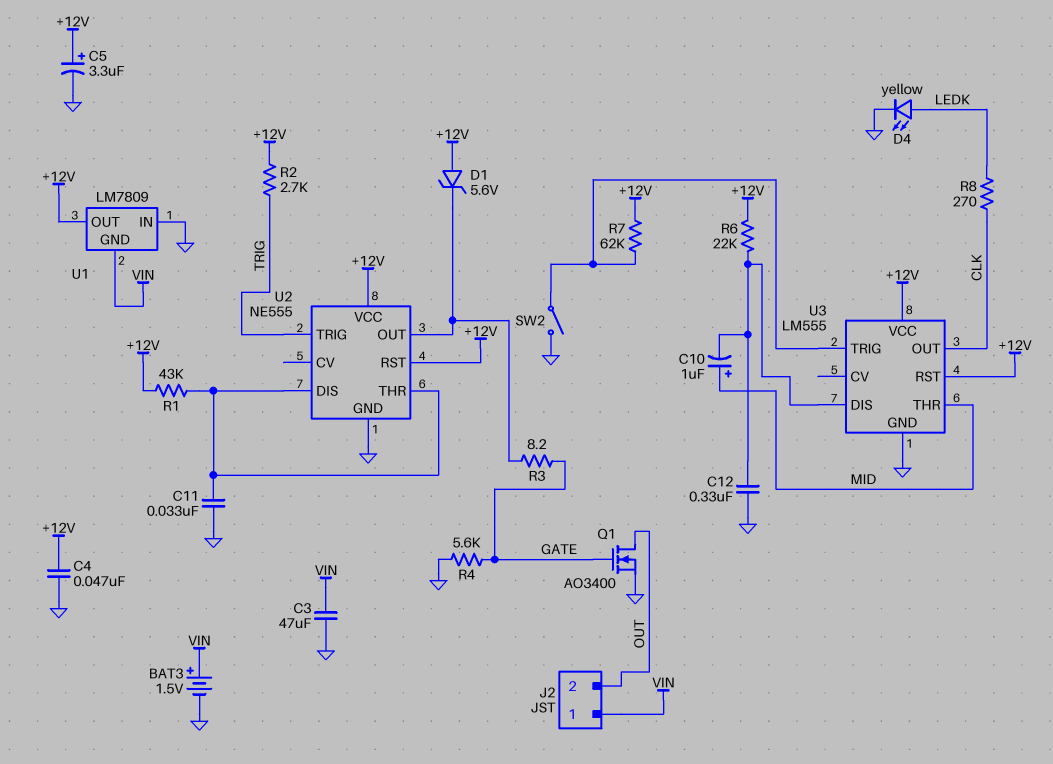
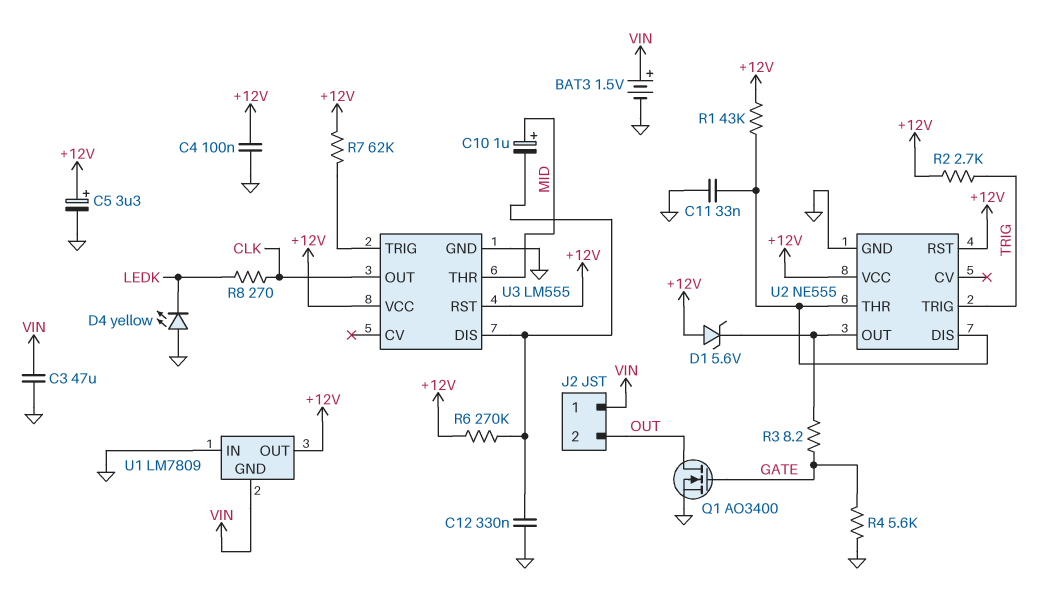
C4: 47nF (+12V, GND) -> 100nF (+12V, GND)
D4: LED yellow (A LEDK, K GND) -> LED yellow (A GND, K LEDK)
R6: 22k (+12V, U3/DIS) -> 270k (+12V, U3/DIS)
SW2: switch (GND, U3/TRIG) -> none

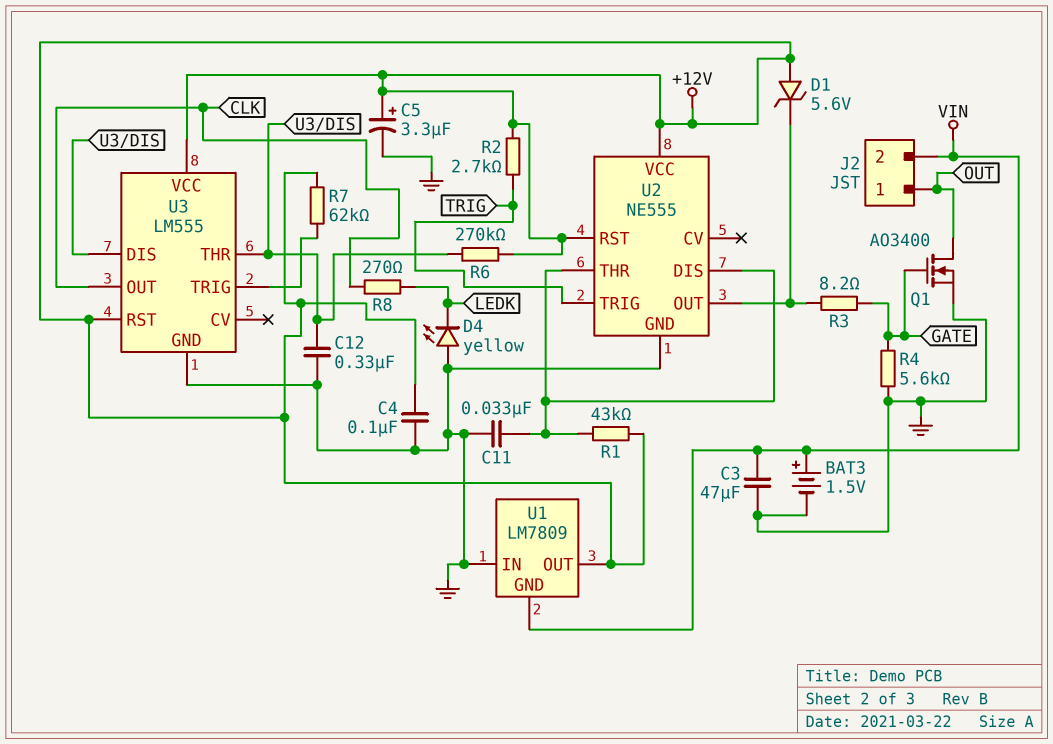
C10: 1uF (plus MID, minus U3/DIS) -> none
J2 pin 1: VIN -> OUT
J2 pin 2: OUT -> VIN
U3 pin THR: MID -> U3/DIS

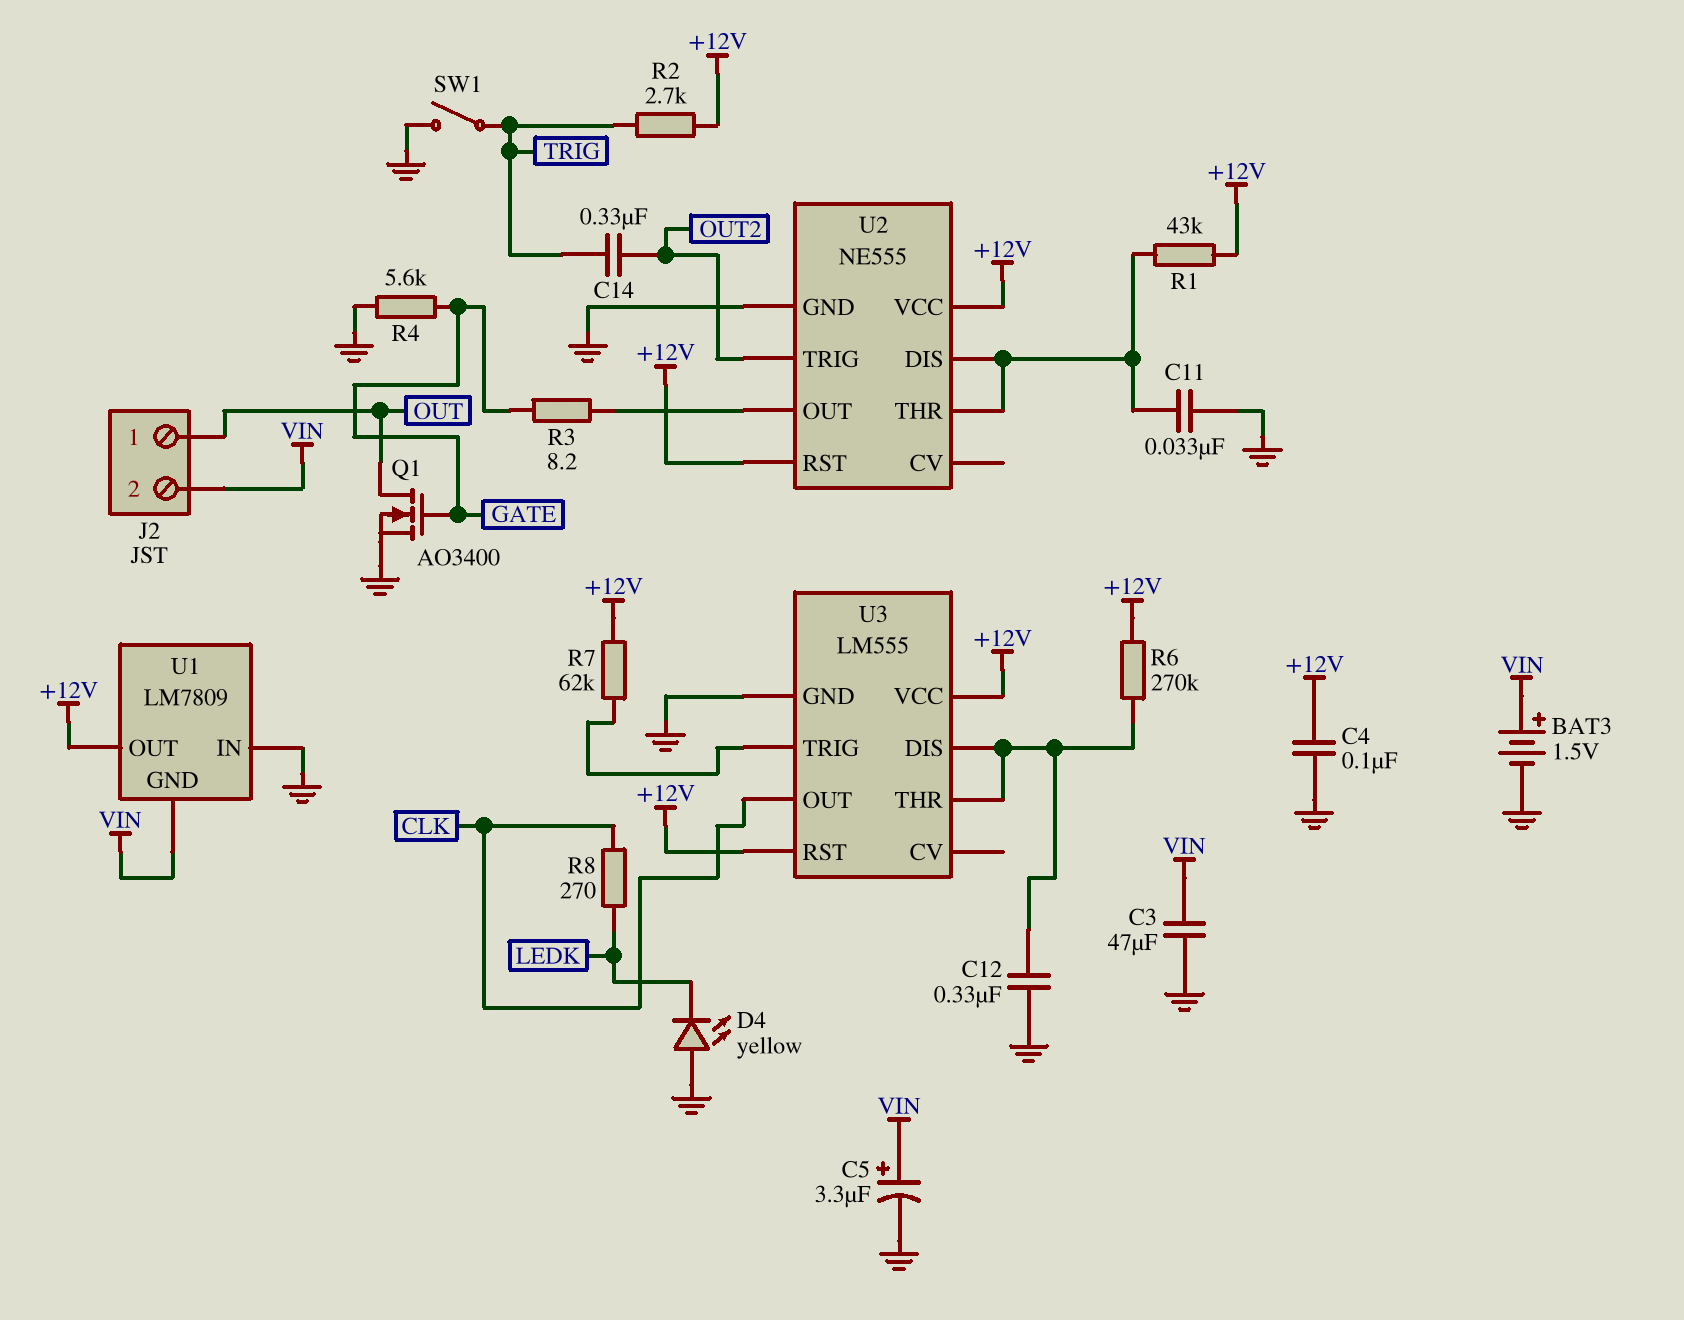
C5: 3.3uF (plus +12V, minus GND) -> 3.3uF (plus VIN, minus GND)
C14: none -> 330nF (OUT2, TRIG)
D1: zener 5.6V (A +12V, K U2/OUT) -> none
SW1: none -> switch (GND, TRIG)
U2 pin TRIG: TRIG -> OUT2

